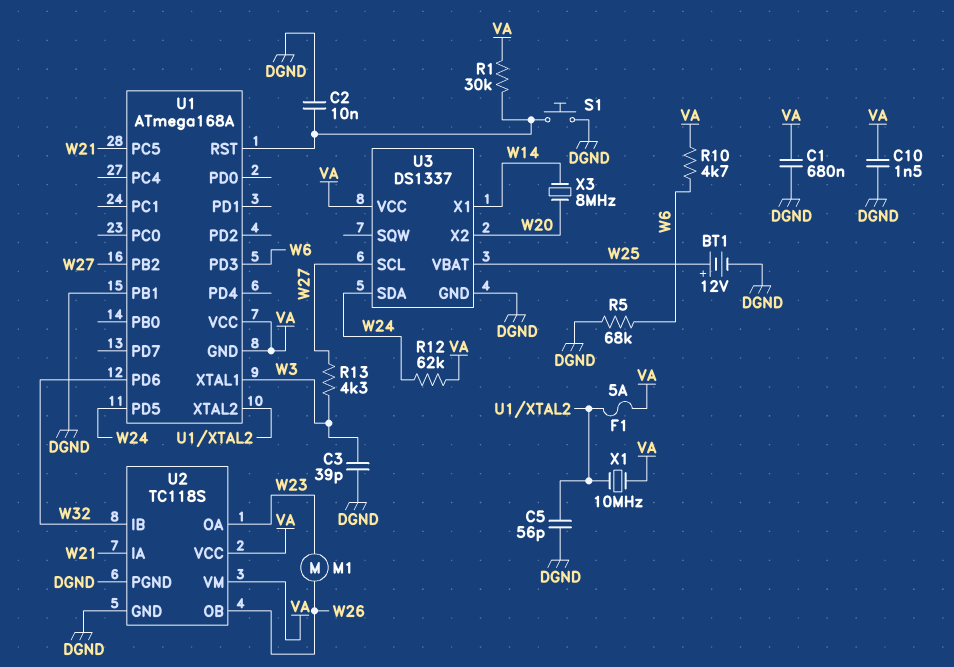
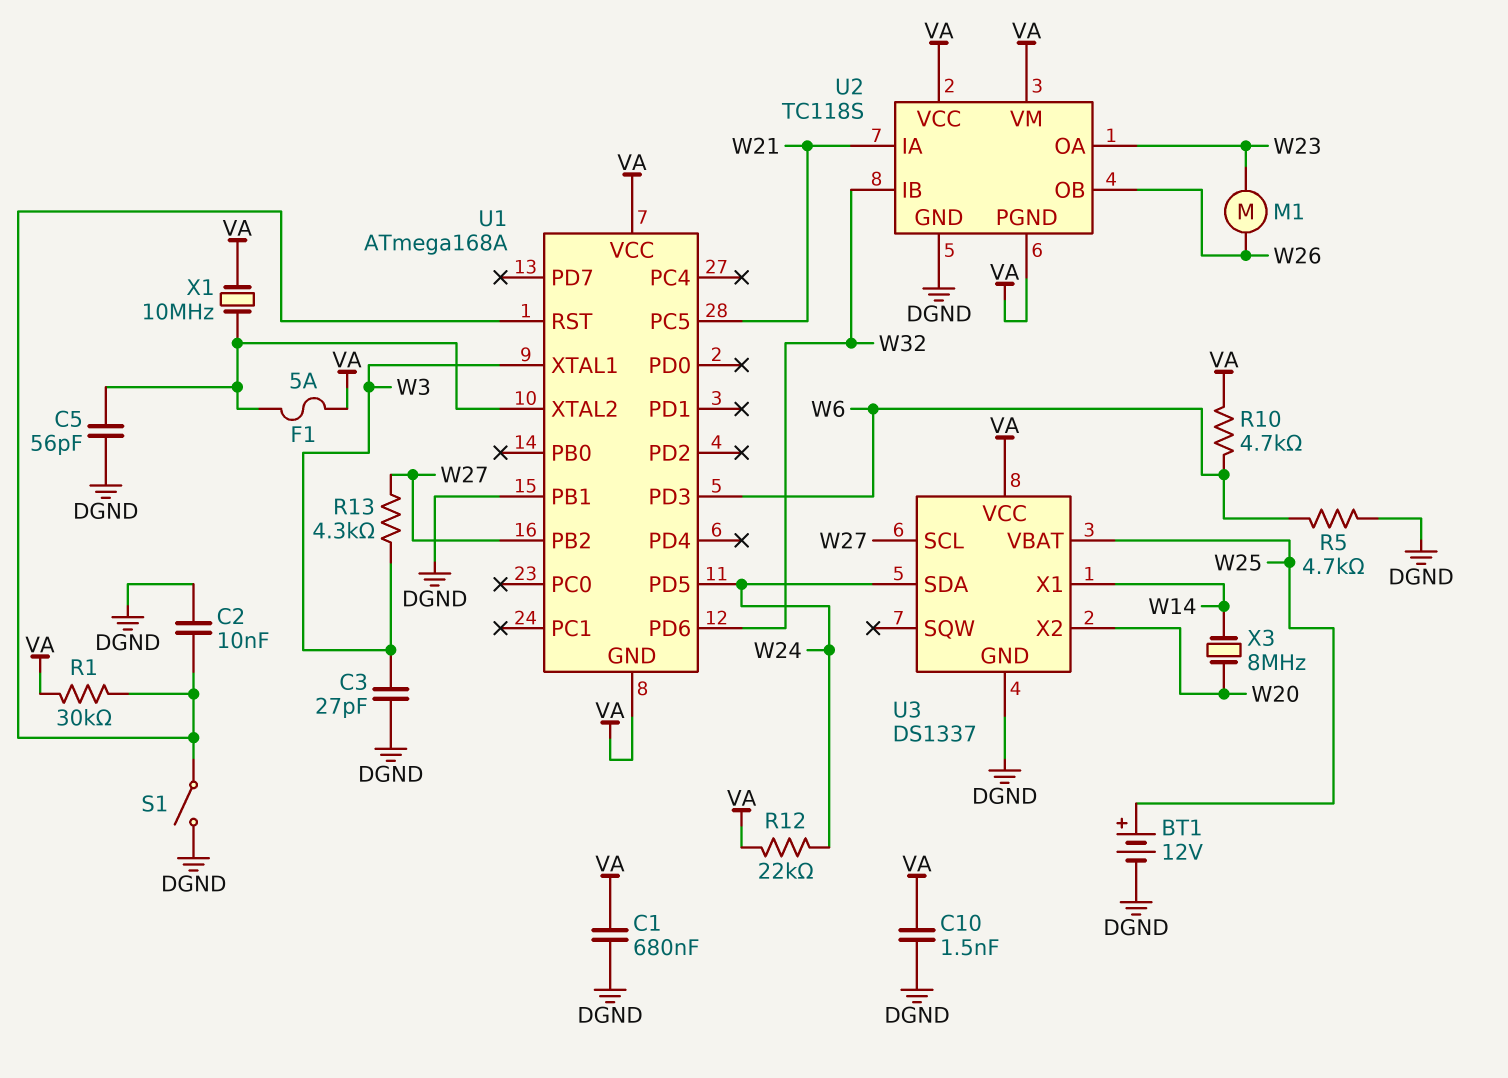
C3: 39pF (DGND, W3) -> 27pF (DGND, W3)
R5: 68k (DGND, W6) -> 4.7k (DGND, W6)
R12: 62k (VA, W24) -> 22k (VA, W24)
S1: button (DGND, U1/RST) -> switch (DGND, U1/RST)
U2 pin PGND: DGND -> VA

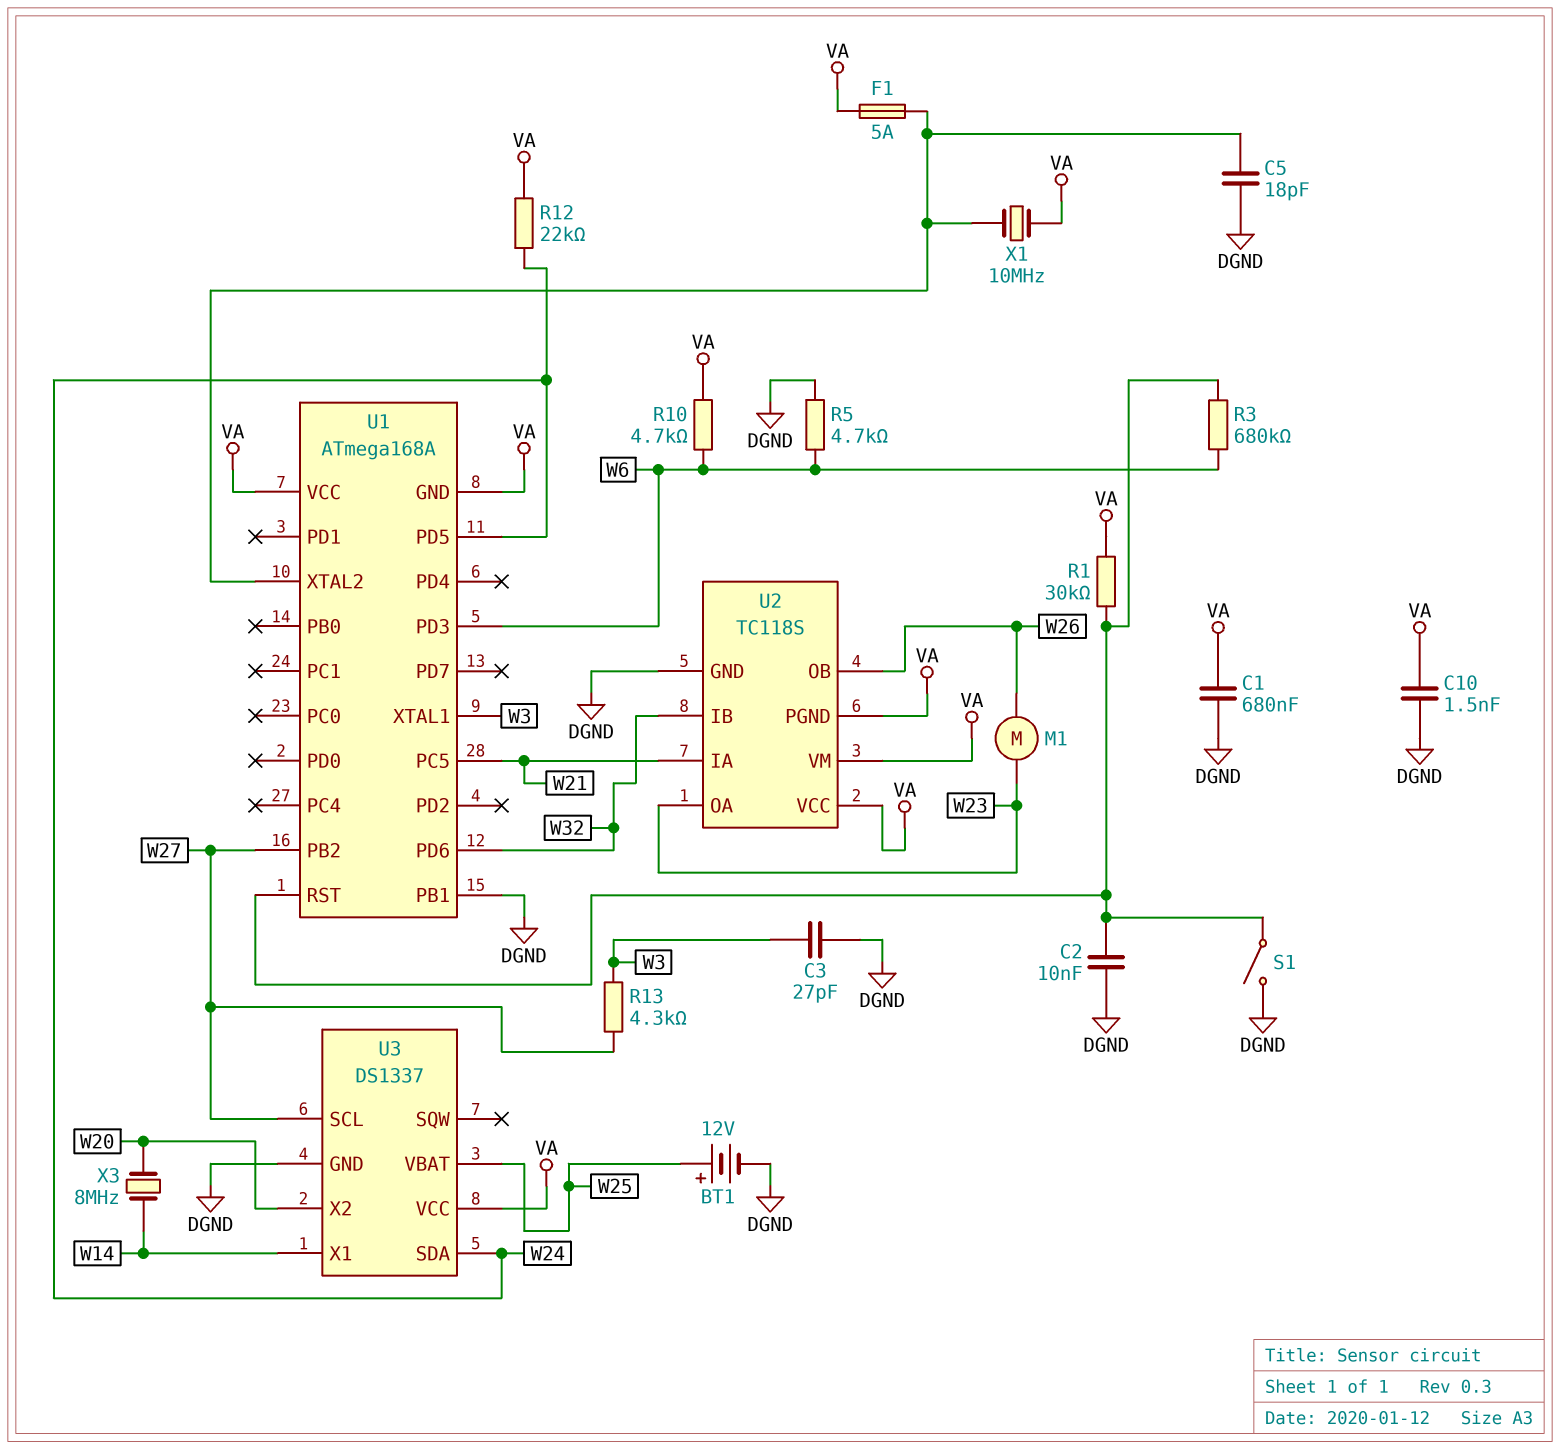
C5: 56pF (DGND, U1/XTAL2) -> 18pF (DGND, U1/XTAL2)
R3: none -> 680k (U1/RST, W6)

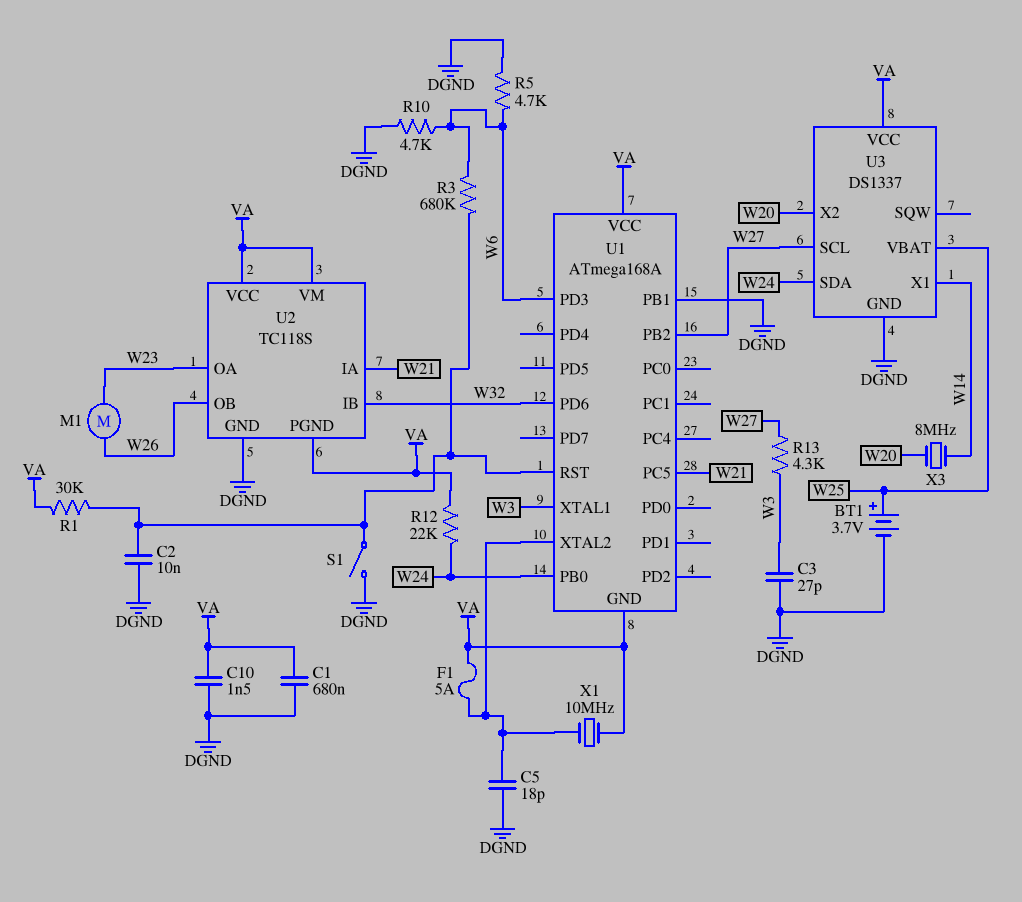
BT1: 12V (plus W25, minus DGND) -> 3.7V (plus W25, minus DGND)
R10: 4.7k (VA, W6) -> 4.7k (DGND, W6)
U1 pin PB0: none -> W24
U1 pin PD5: W24 -> none

